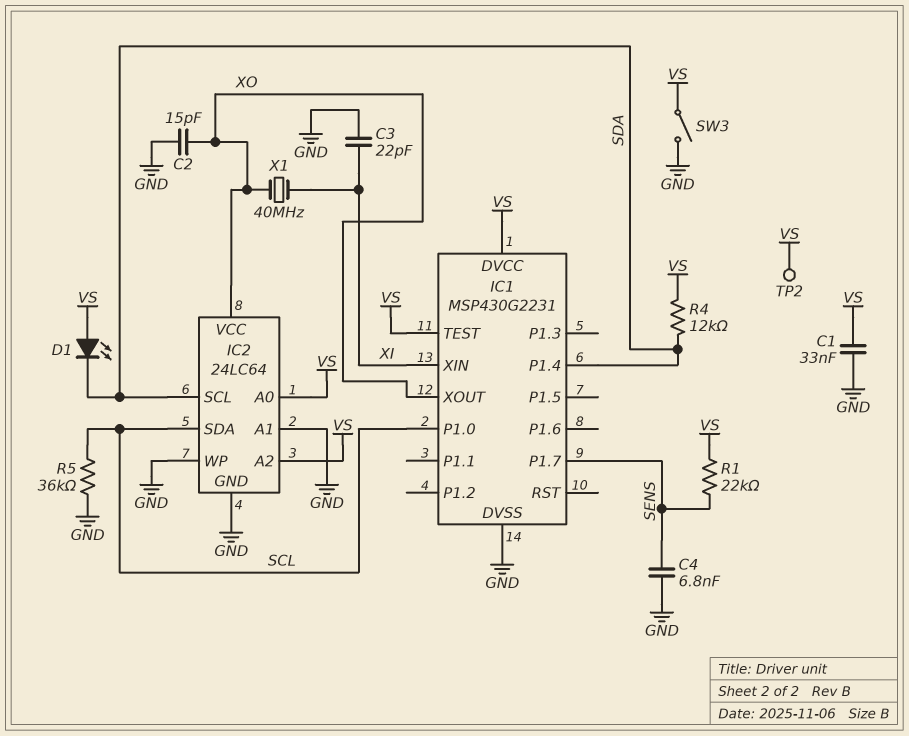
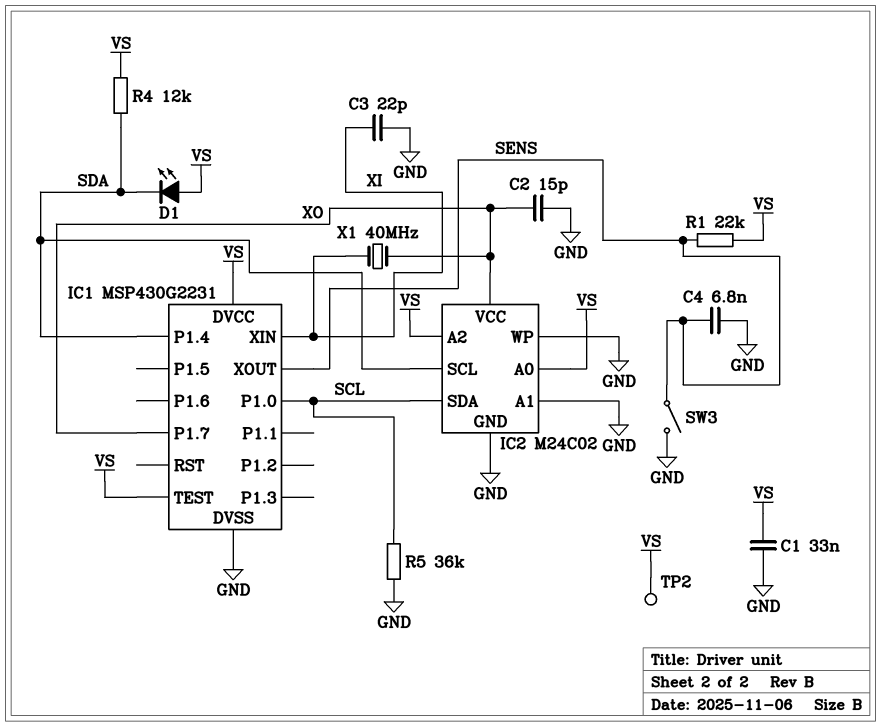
IC1 pin P1.7: SENS -> XO
IC1 pin XOUT: XO -> SENS
IC2: 24LC64 -> M24C02
SW3: switch (GND, VS) -> switch (GND, SENS)

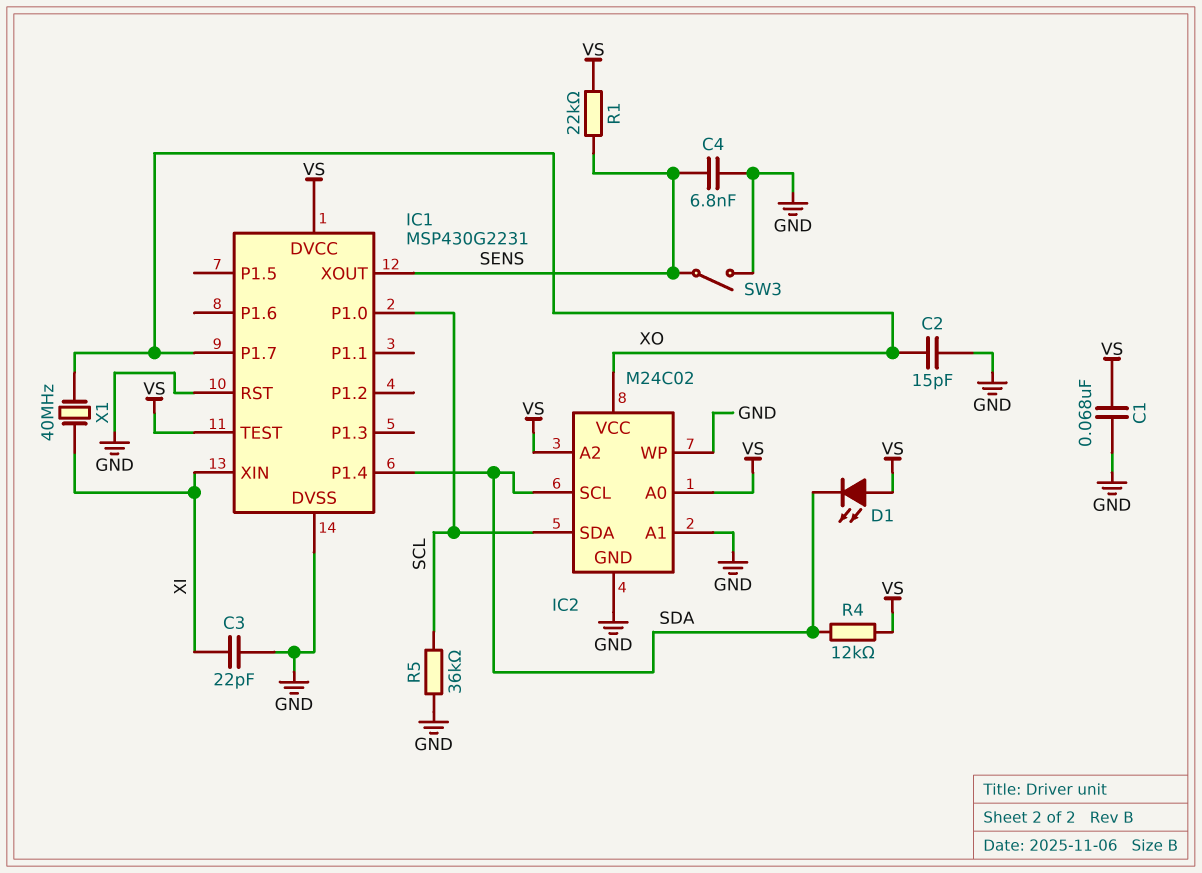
C1: 33nF (GND, VS) -> 68nF (GND, VS)
IC1 pin RST: none -> GND
TP2: test point (VS) -> none

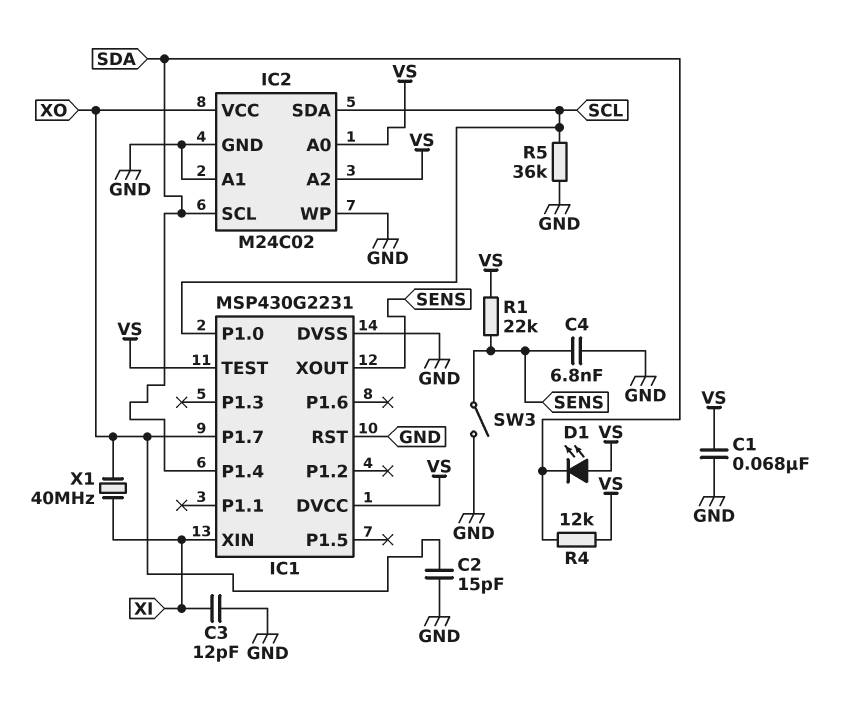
C3: 22pF (GND, XI) -> 12pF (GND, XI)

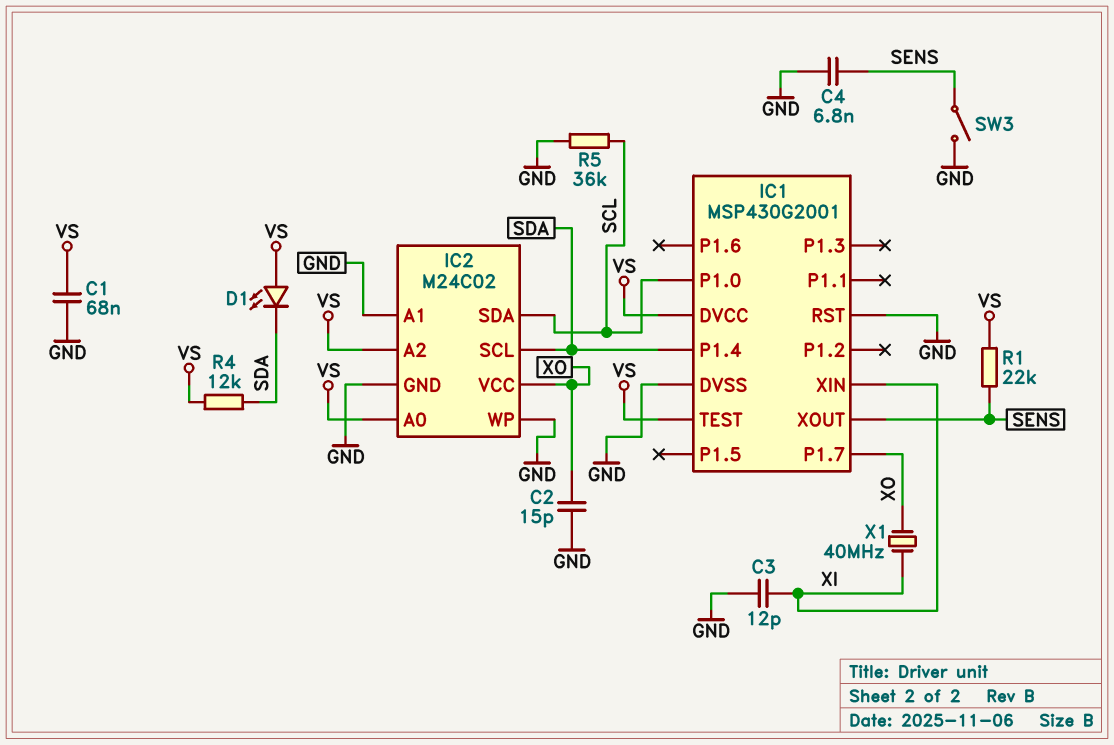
IC1: MSP430G2231 -> MSP430G2001

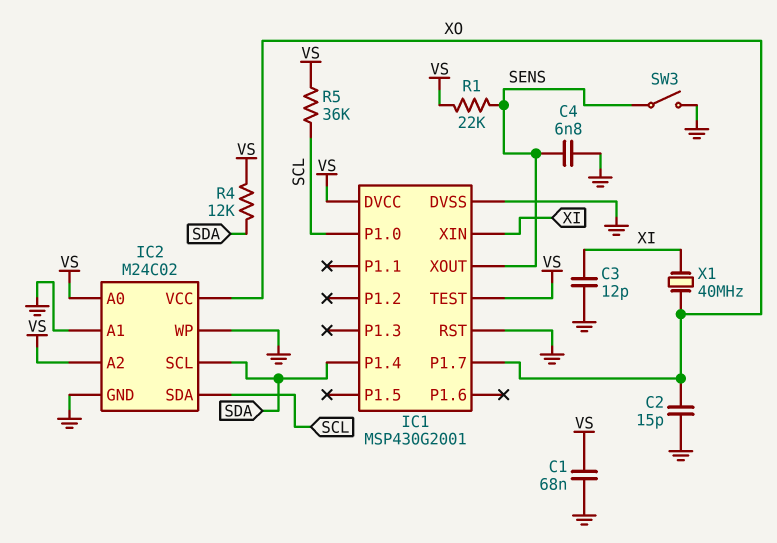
D1: LED (A VS, K SDA) -> none
R5: 36k (GND, SCL) -> 36k (SCL, VS)

